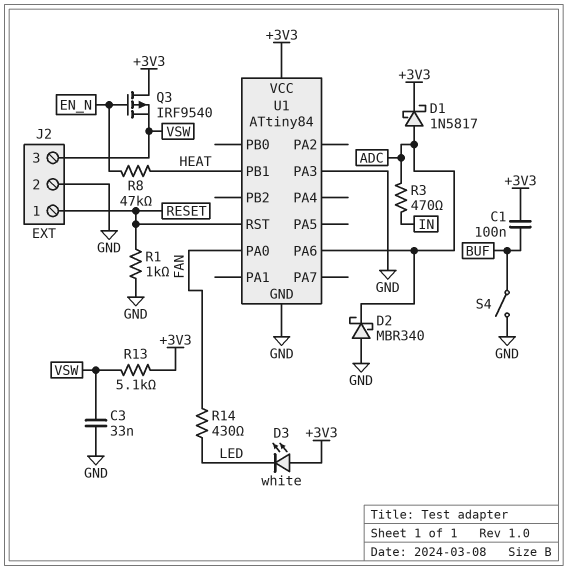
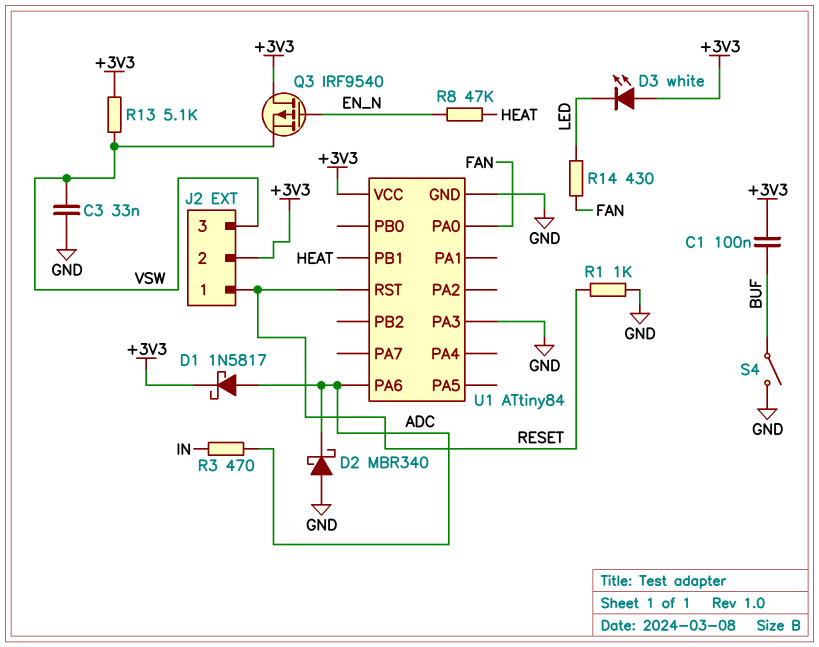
J2 pin 2: GND -> +3V3

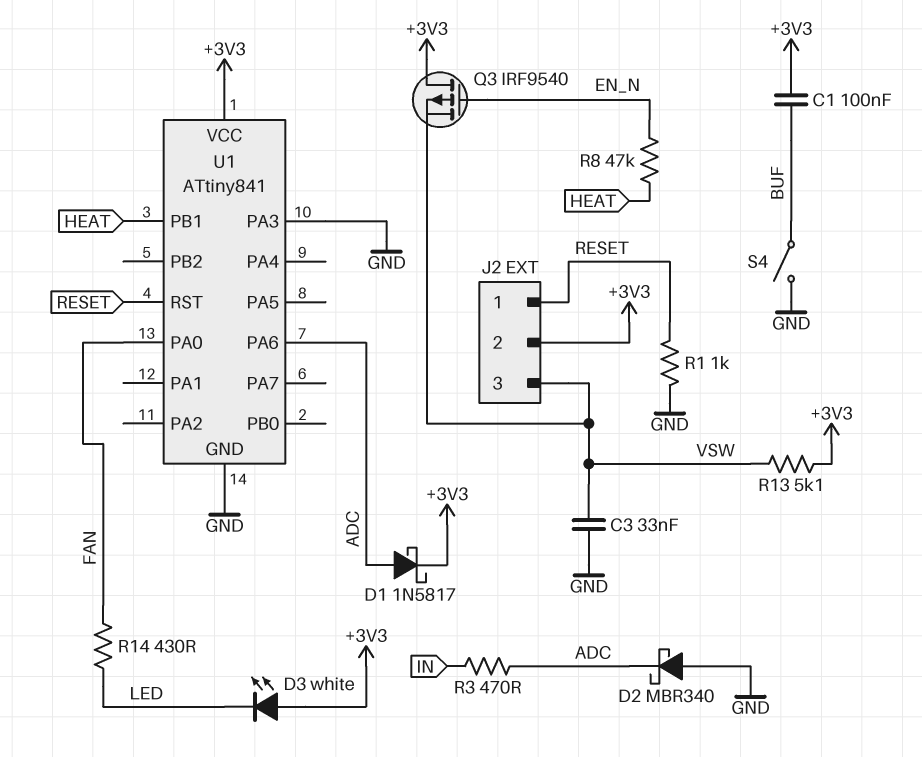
U1: ATtiny84 -> ATtiny841

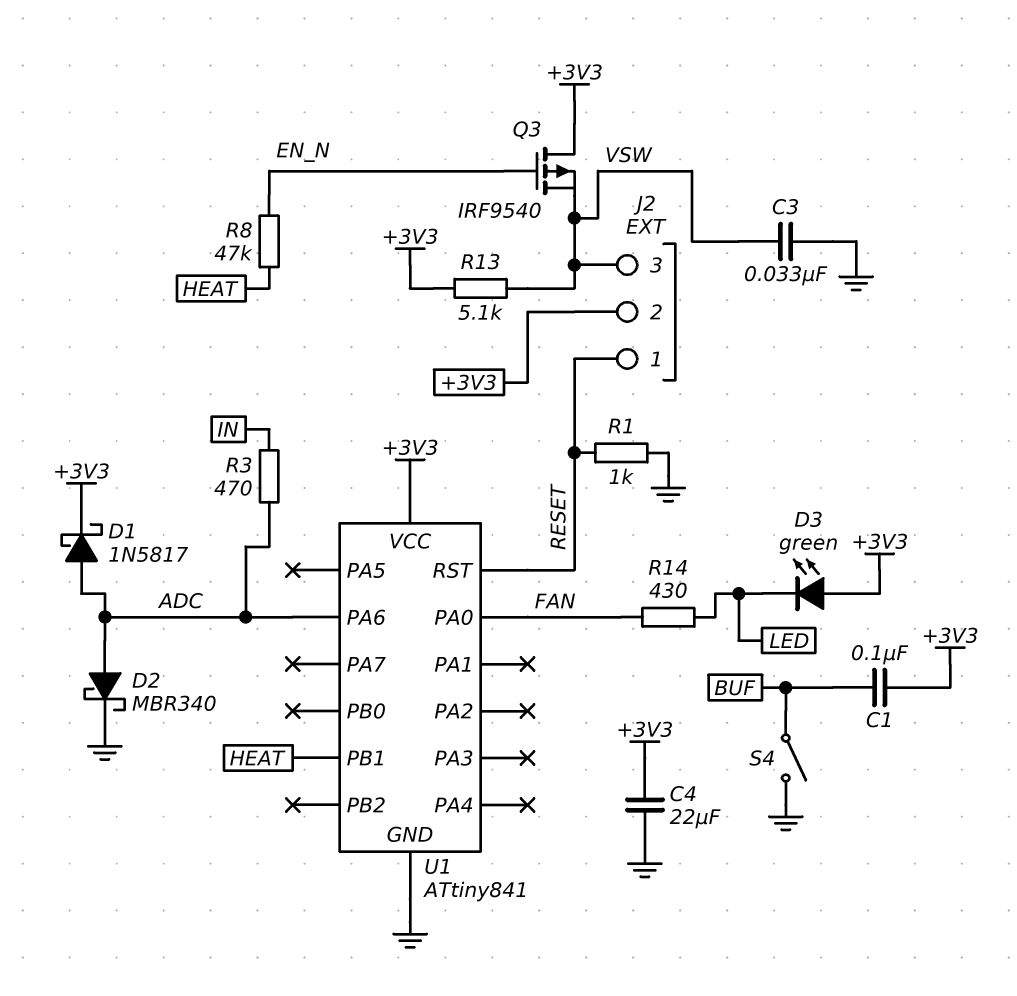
C4: none -> 22uF (+3V3, GND)
D2: schottky MBR340 (A GND, K ADC) -> schottky MBR340 (A ADC, K GND)
D3: LED white (A +3V3, K LED) -> LED green (A +3V3, K LED)
U1 pin PA3: GND -> none

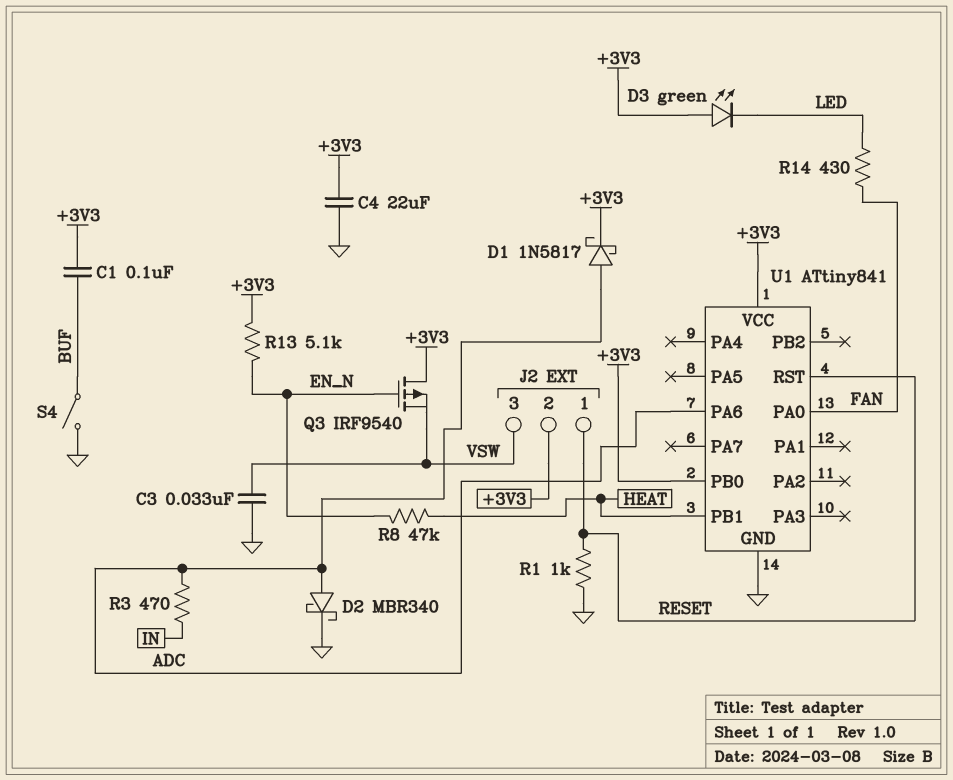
R13: 5.1k (+3V3, VSW) -> 5.1k (+3V3, EN_N)
U1 pin PB0: none -> +3V3

